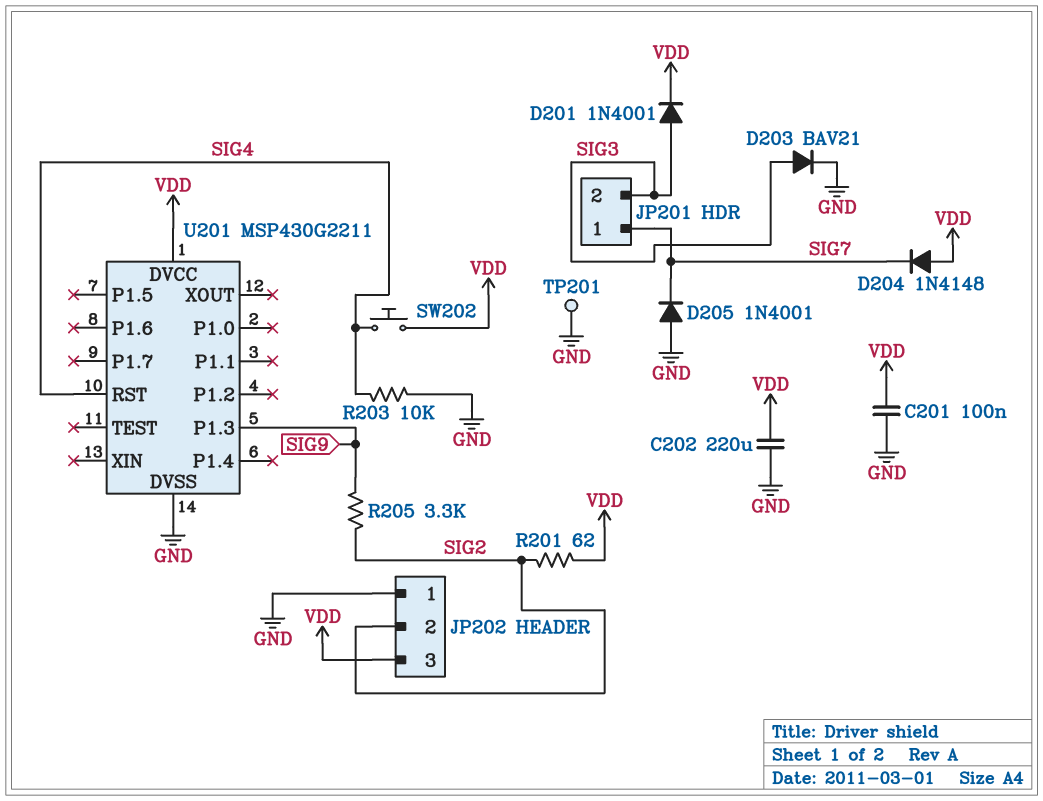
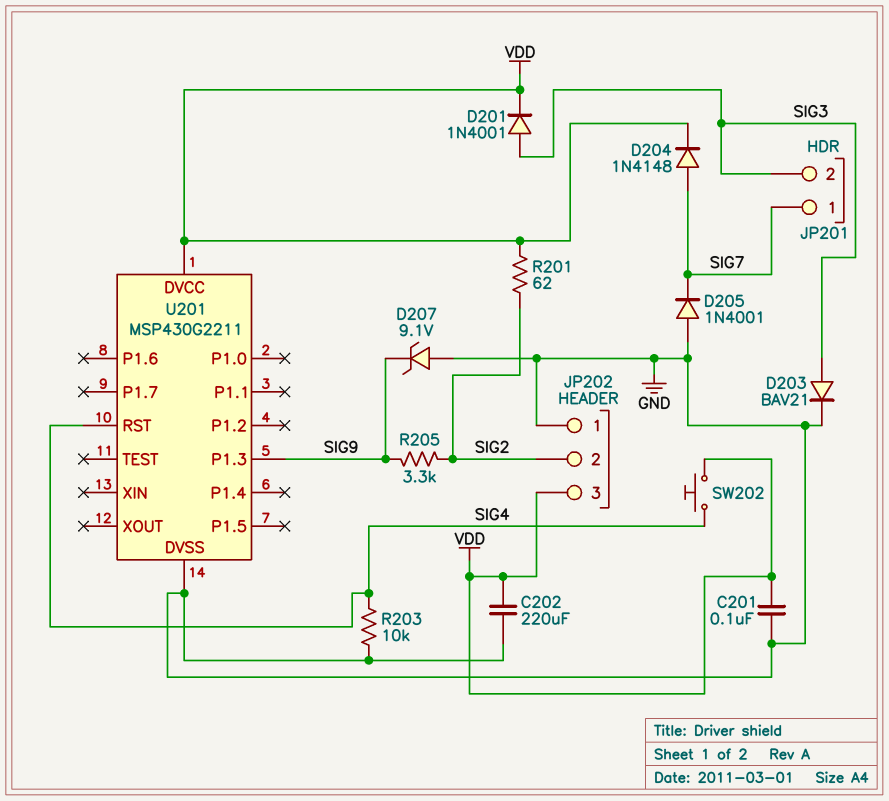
D204: diode 1N4148 (A VDD, K SIG7) -> diode 1N4148 (A SIG7, K VDD)
D207: none -> zener 9.1V (A GND, K SIG9)
TP201: test point (GND) -> none

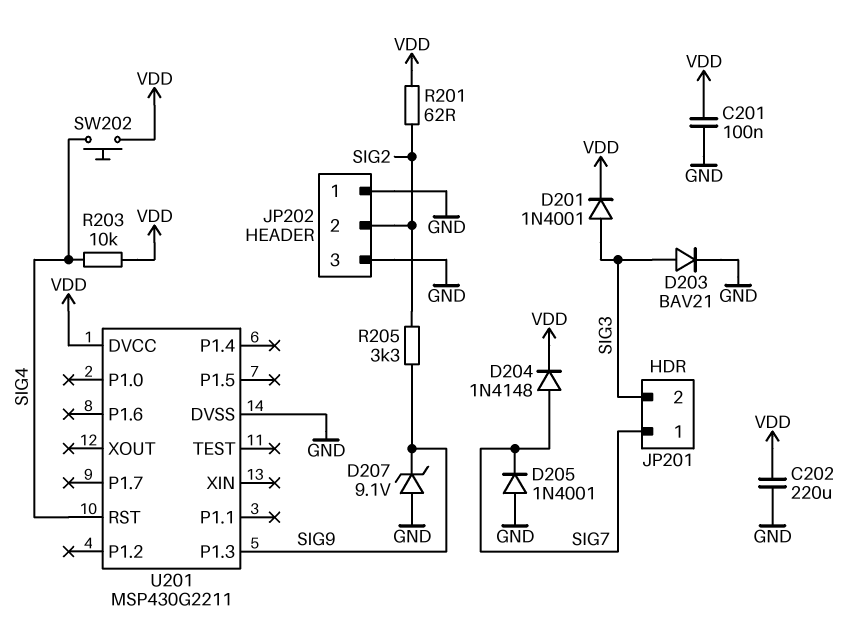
JP202 pin 3: VDD -> GND
R203: 10k (GND, SIG4) -> 10k (SIG4, VDD)

